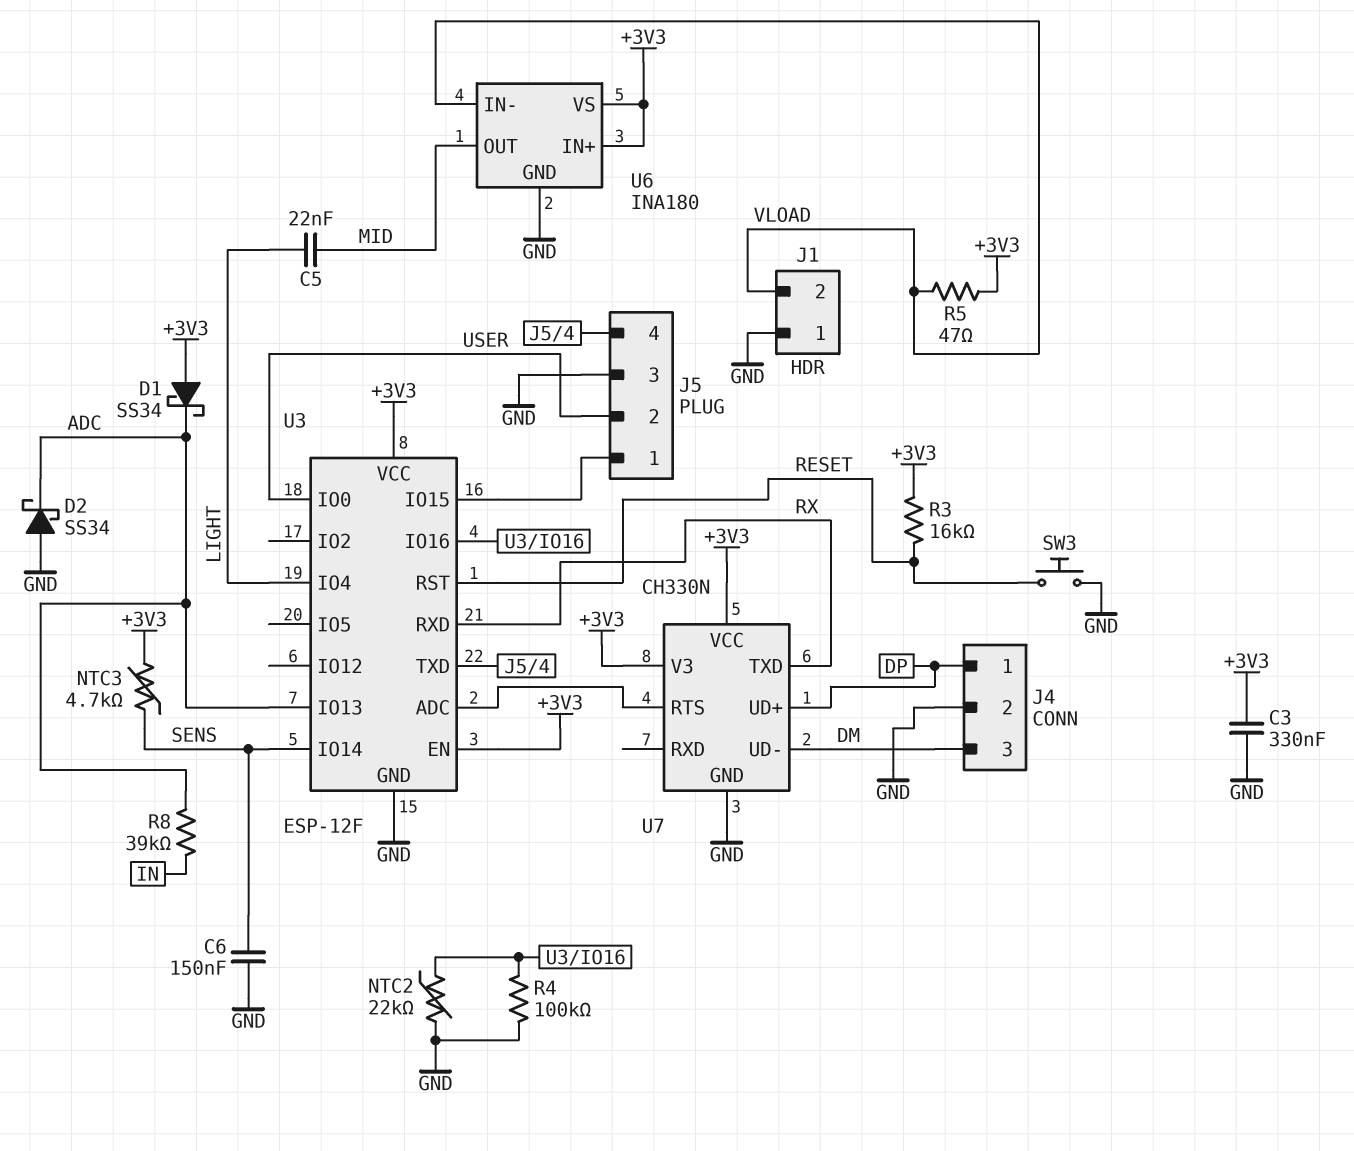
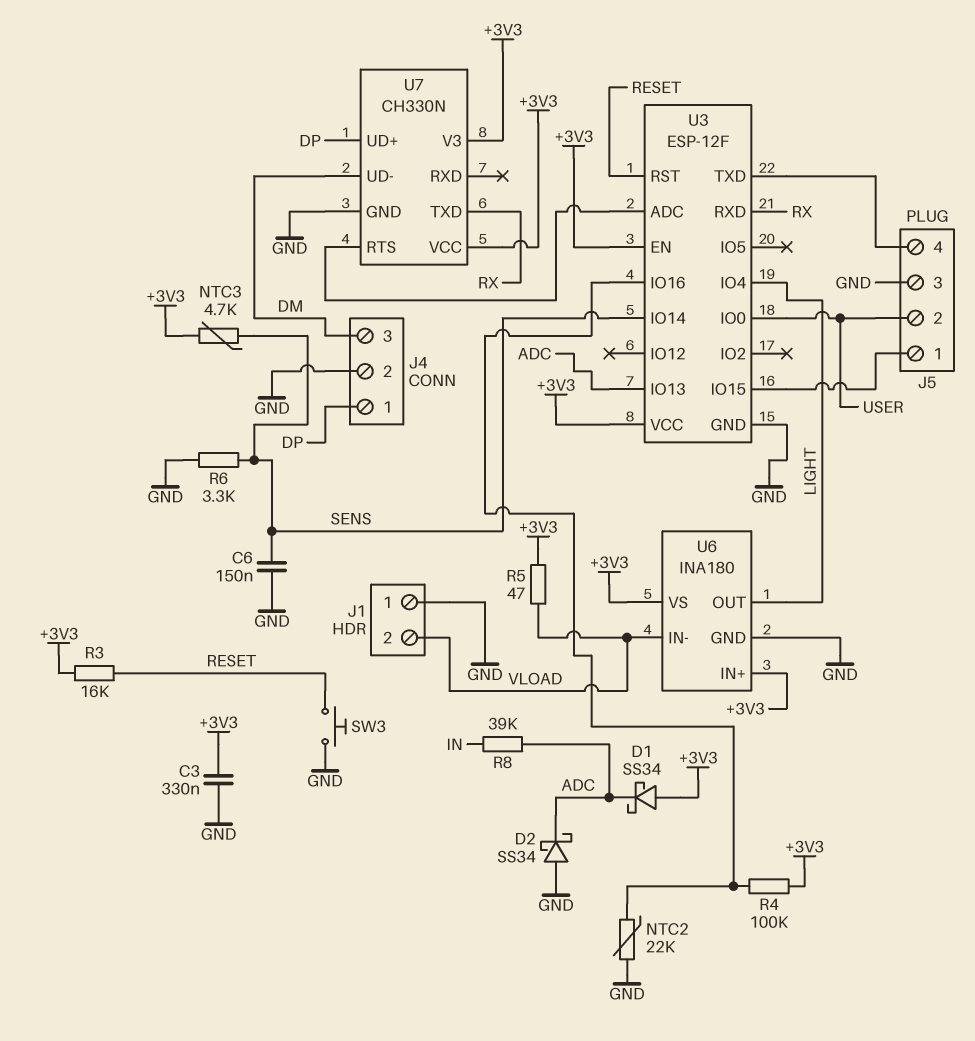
C5: 22nF (LIGHT, MID) -> none
R4: 100k (GND, U3/IO16) -> 100k (+3V3, U3/IO16)
R6: none -> 3.3k (GND, SENS)
U6 pin OUT: MID -> LIGHT

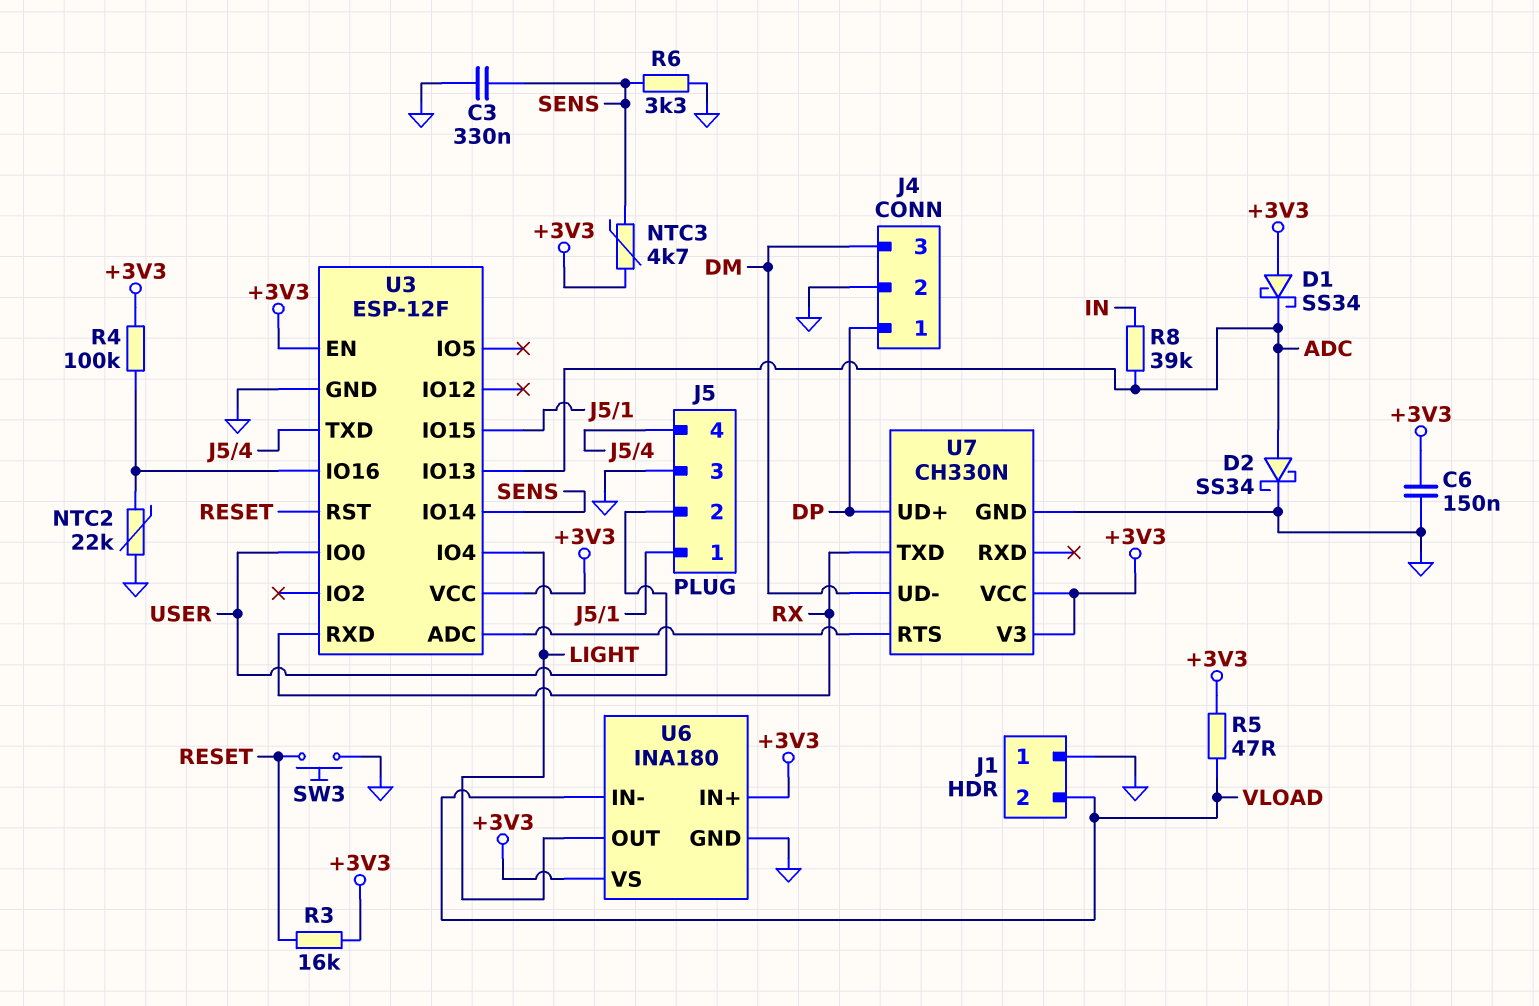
C3: 330nF (+3V3, GND) -> 330nF (GND, SENS)
C6: 150nF (GND, SENS) -> 150nF (+3V3, GND)
D2: schottky SS34 (A GND, K ADC) -> schottky SS34 (A ADC, K GND)

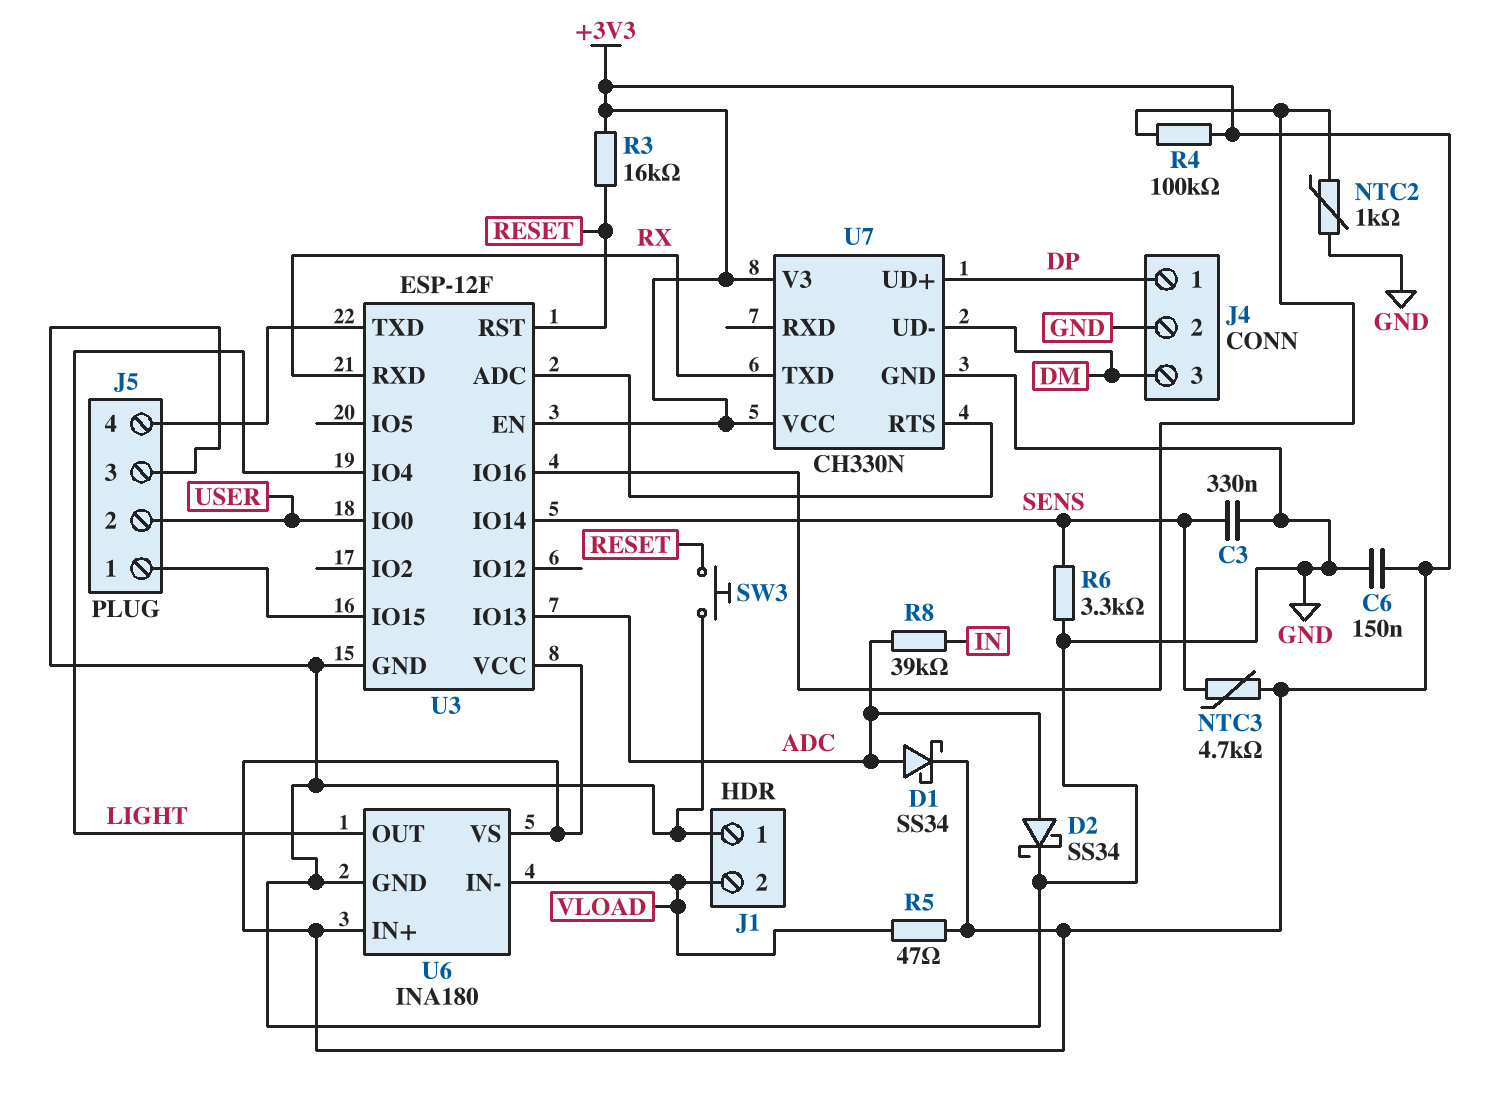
D1: schottky SS34 (A +3V3, K ADC) -> schottky SS34 (A ADC, K +3V3)
NTC2: 22k (GND, U3/IO16) -> 1k (GND, U3/IO16)

